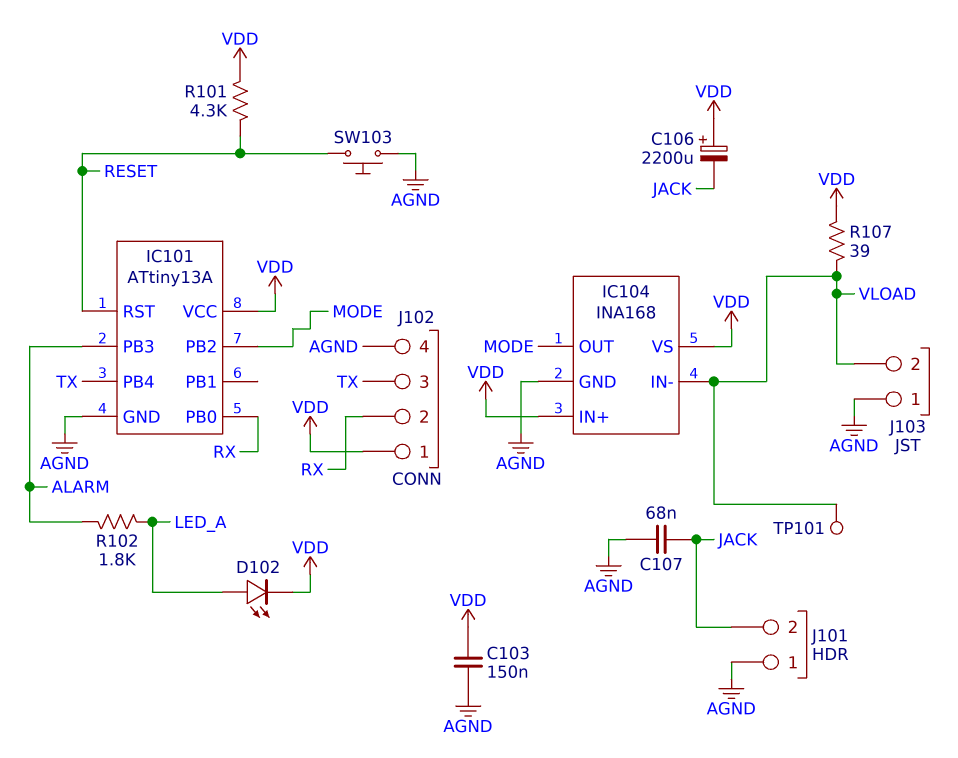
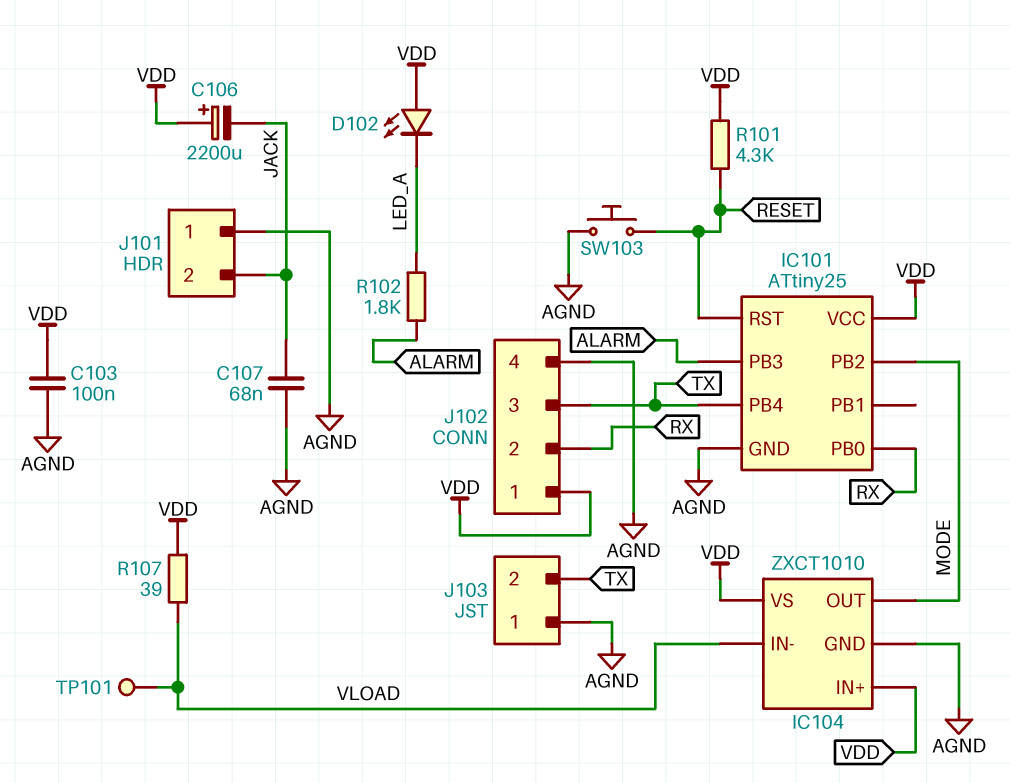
C103: 150nF (AGND, VDD) -> 100nF (AGND, VDD)
D102: LED (A LED_A, K VDD) -> LED (A VDD, K LED_A)
IC101: ATtiny13A -> ATtiny25
IC104: INA168 -> ZXCT1010
J103 pin 2: VLOAD -> TX

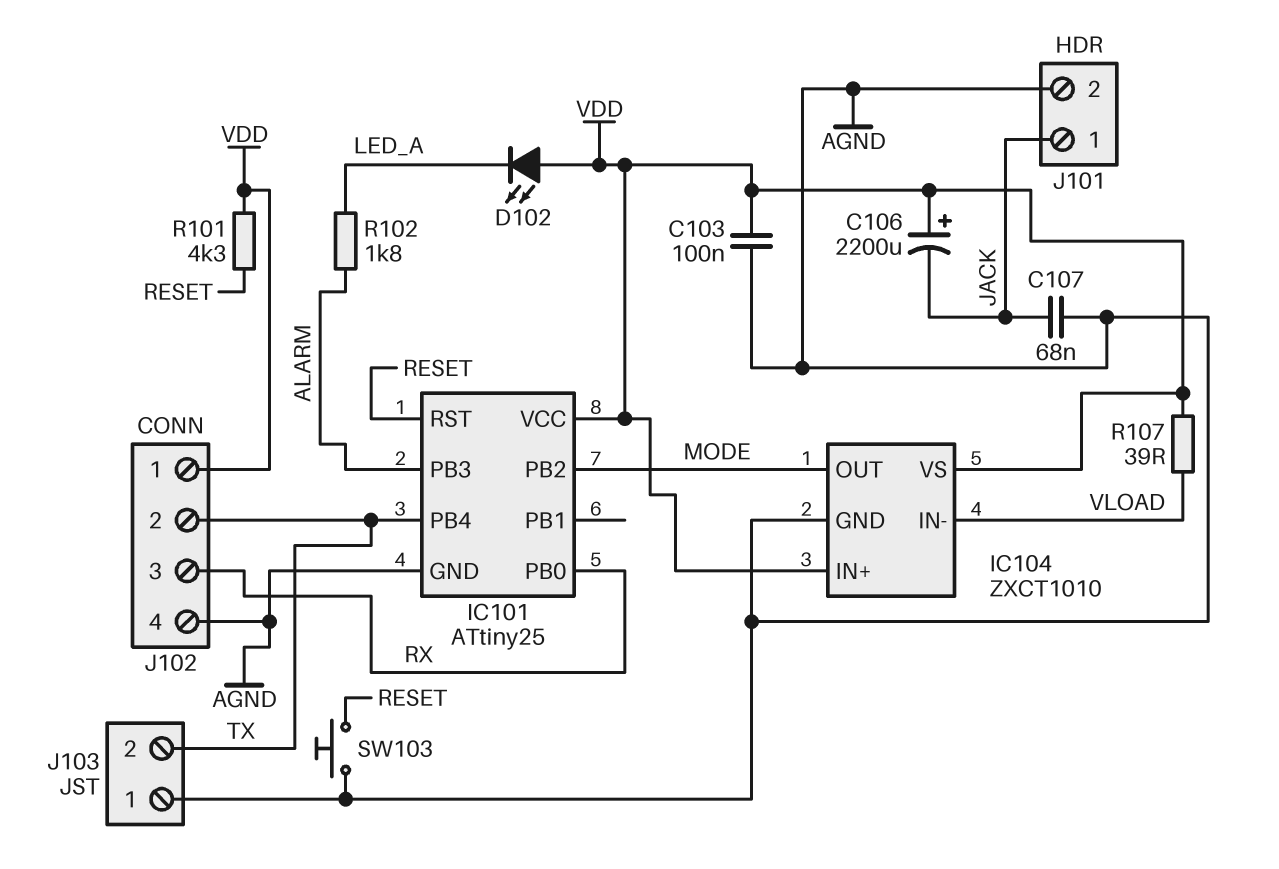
J101 pin 1: AGND -> JACK
J101 pin 2: JACK -> AGND
J102 pin 2: RX -> TX
J102 pin 3: TX -> RX
TP101: test point (VLOAD) -> none

